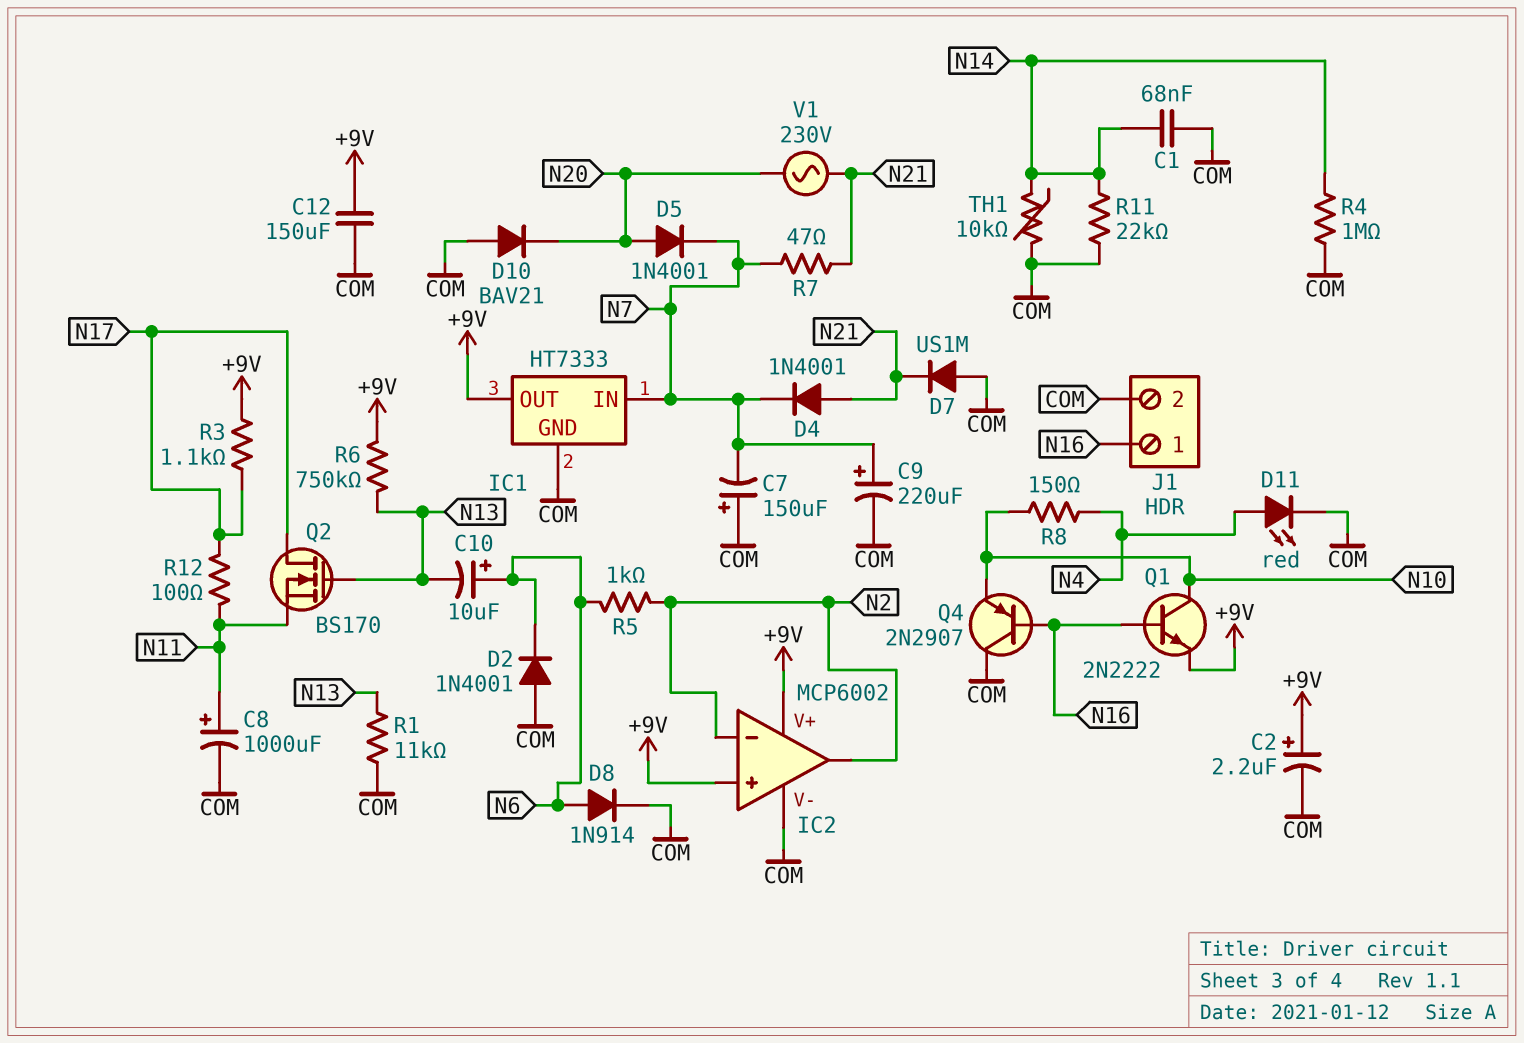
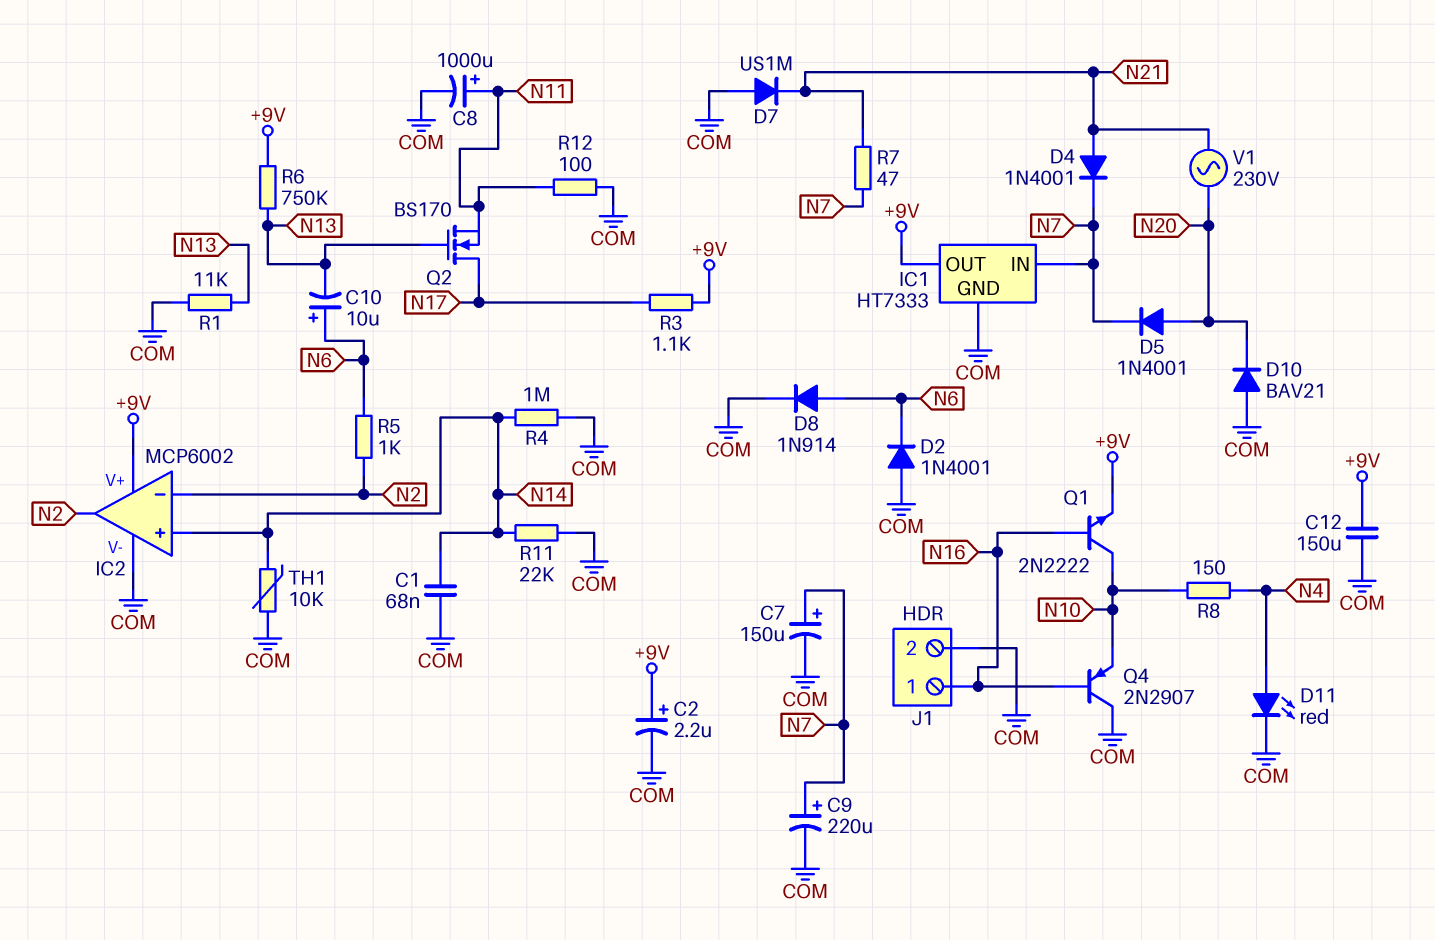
C7: 150uF (plus COM, minus N7) -> 150uF (plus N7, minus COM)
IC2 pin in+: +9V -> N14
R12: 100 (N11, N17) -> 100 (COM, N11)

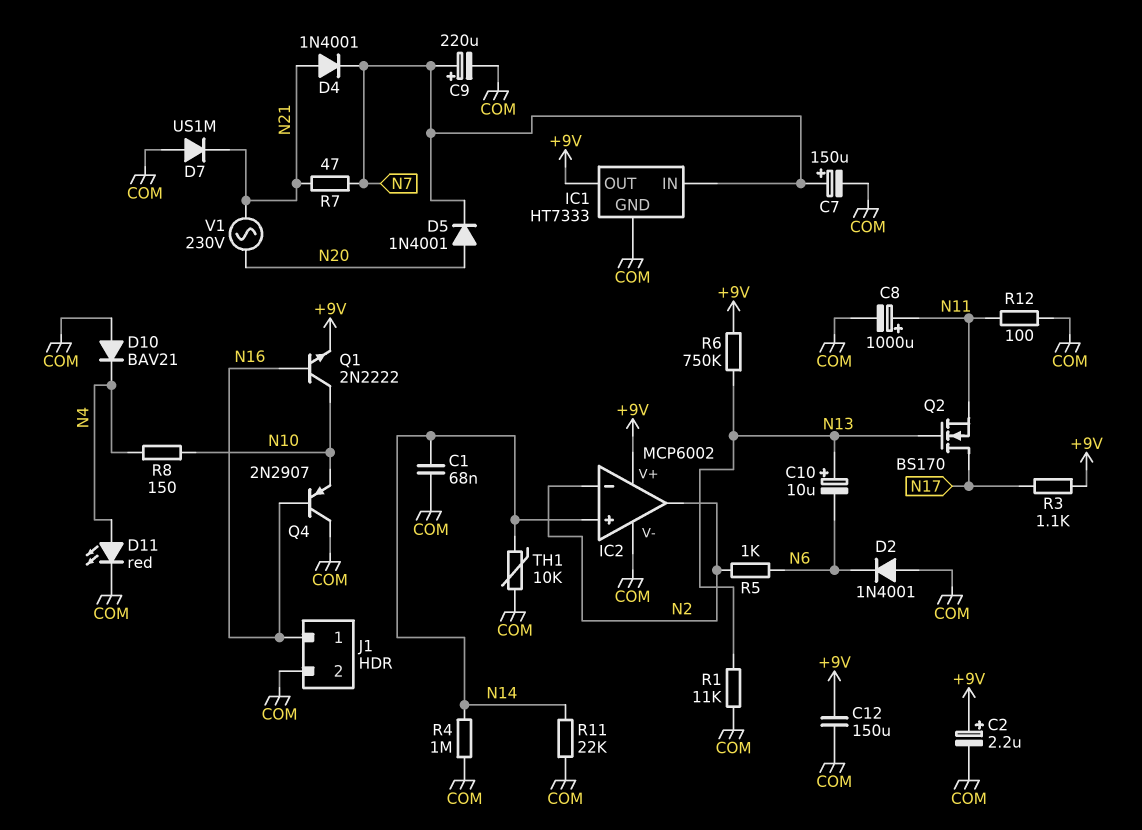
C10: 10uF (plus N6, minus N13) -> 10uF (plus N13, minus N6)
D8: diode 1N914 (A N6, K COM) -> none
D10: diode BAV21 (A COM, K N20) -> diode BAV21 (A COM, K N4)

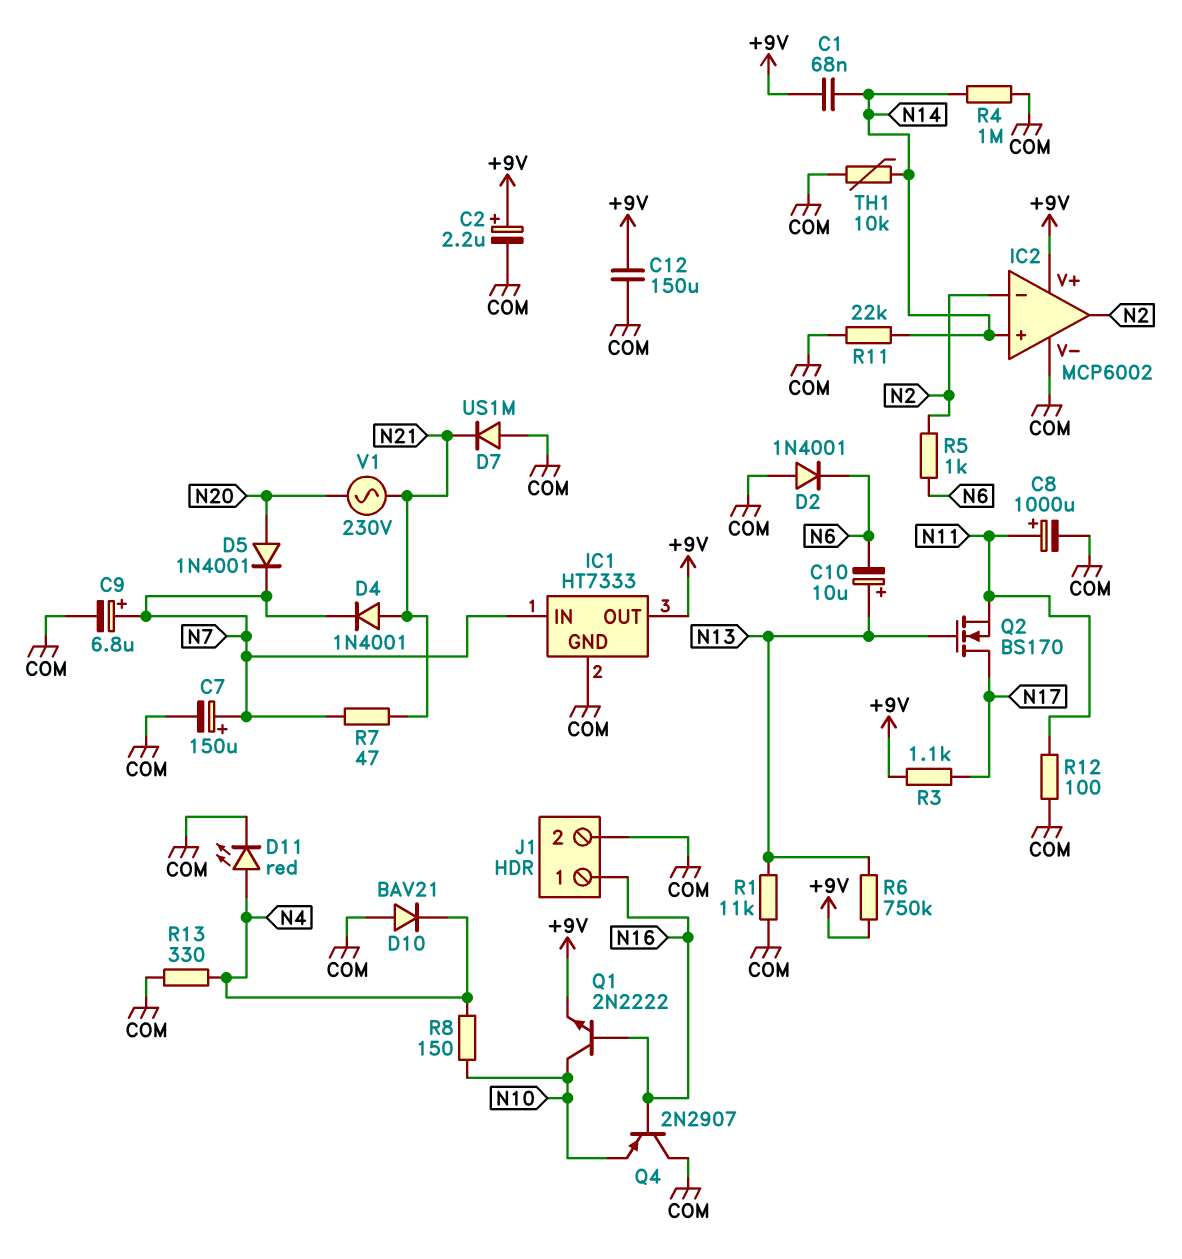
C1: 68nF (COM, N14) -> 68nF (+9V, N14)
C9: 220uF (plus N7, minus COM) -> 6.8uF (plus N7, minus COM)
R13: none -> 330 (COM, N4)

